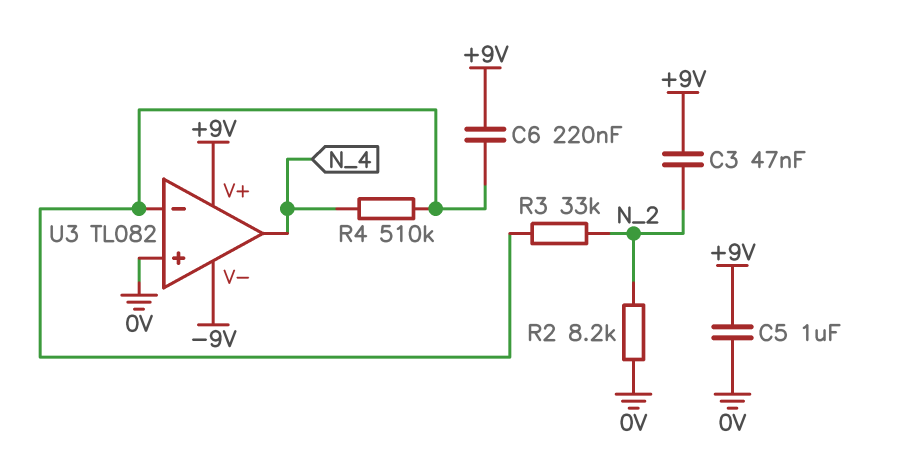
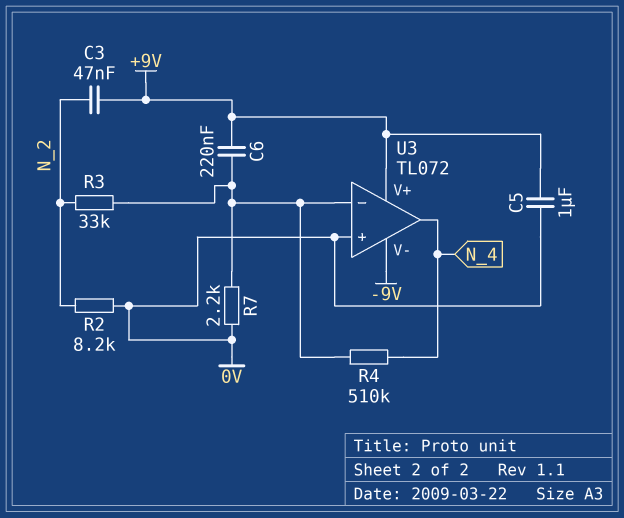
R7: none -> 2.2k (0V, U3/in-)
U3: TL082 -> TL072

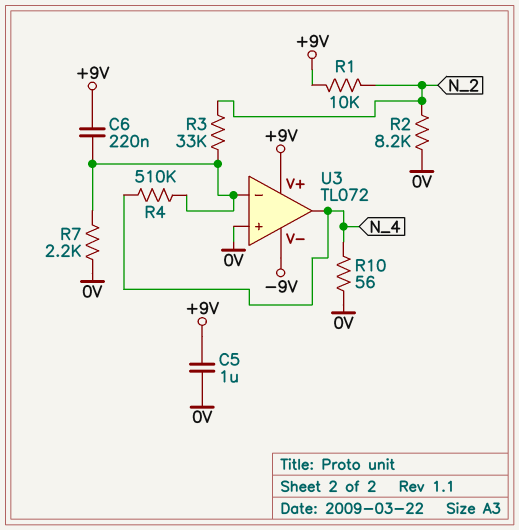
C3: 47nF (+9V, N_2) -> none
R1: none -> 10k (+9V, N_2)
R10: none -> 56 (0V, N_4)

